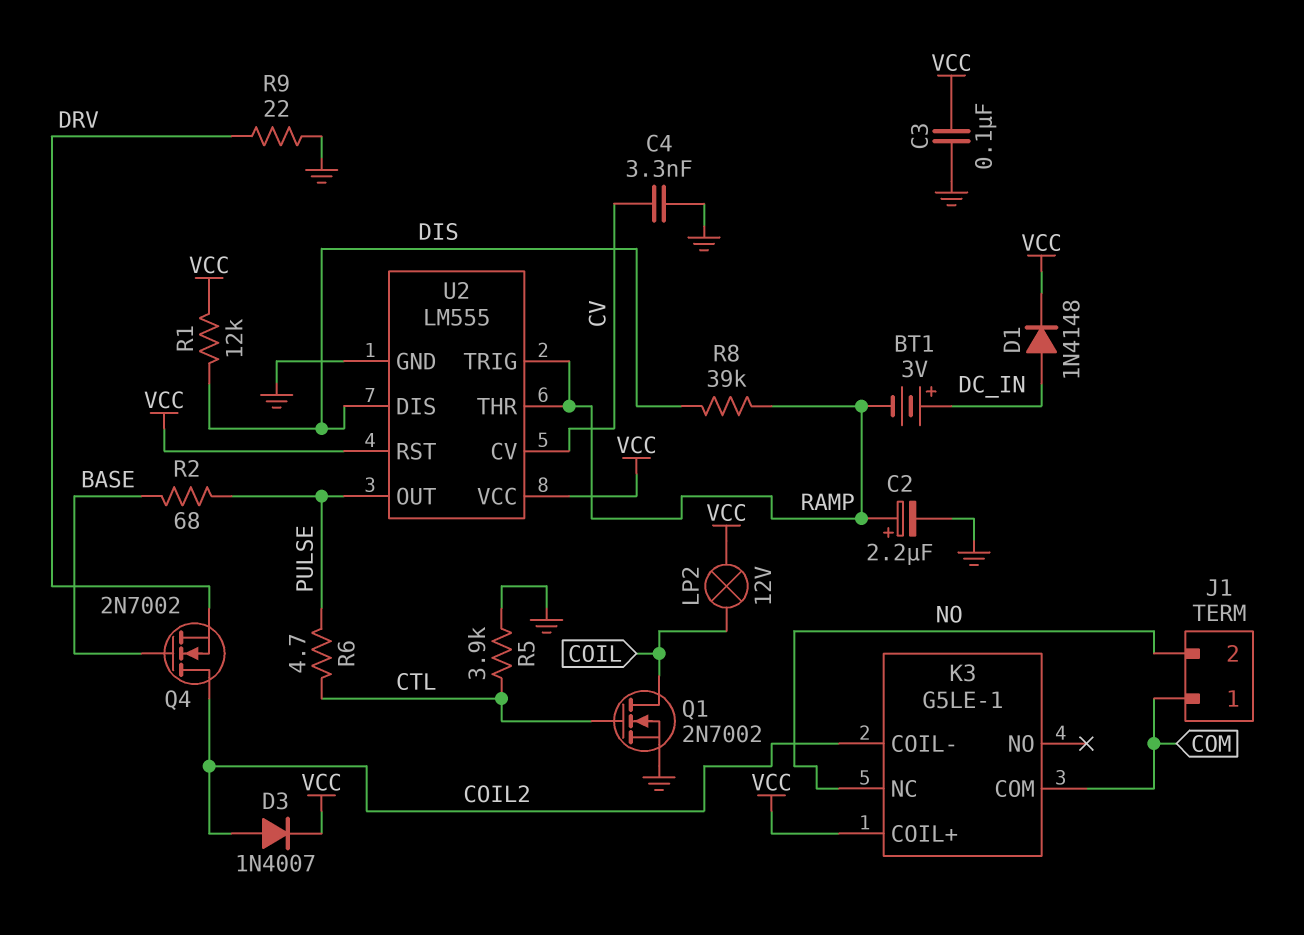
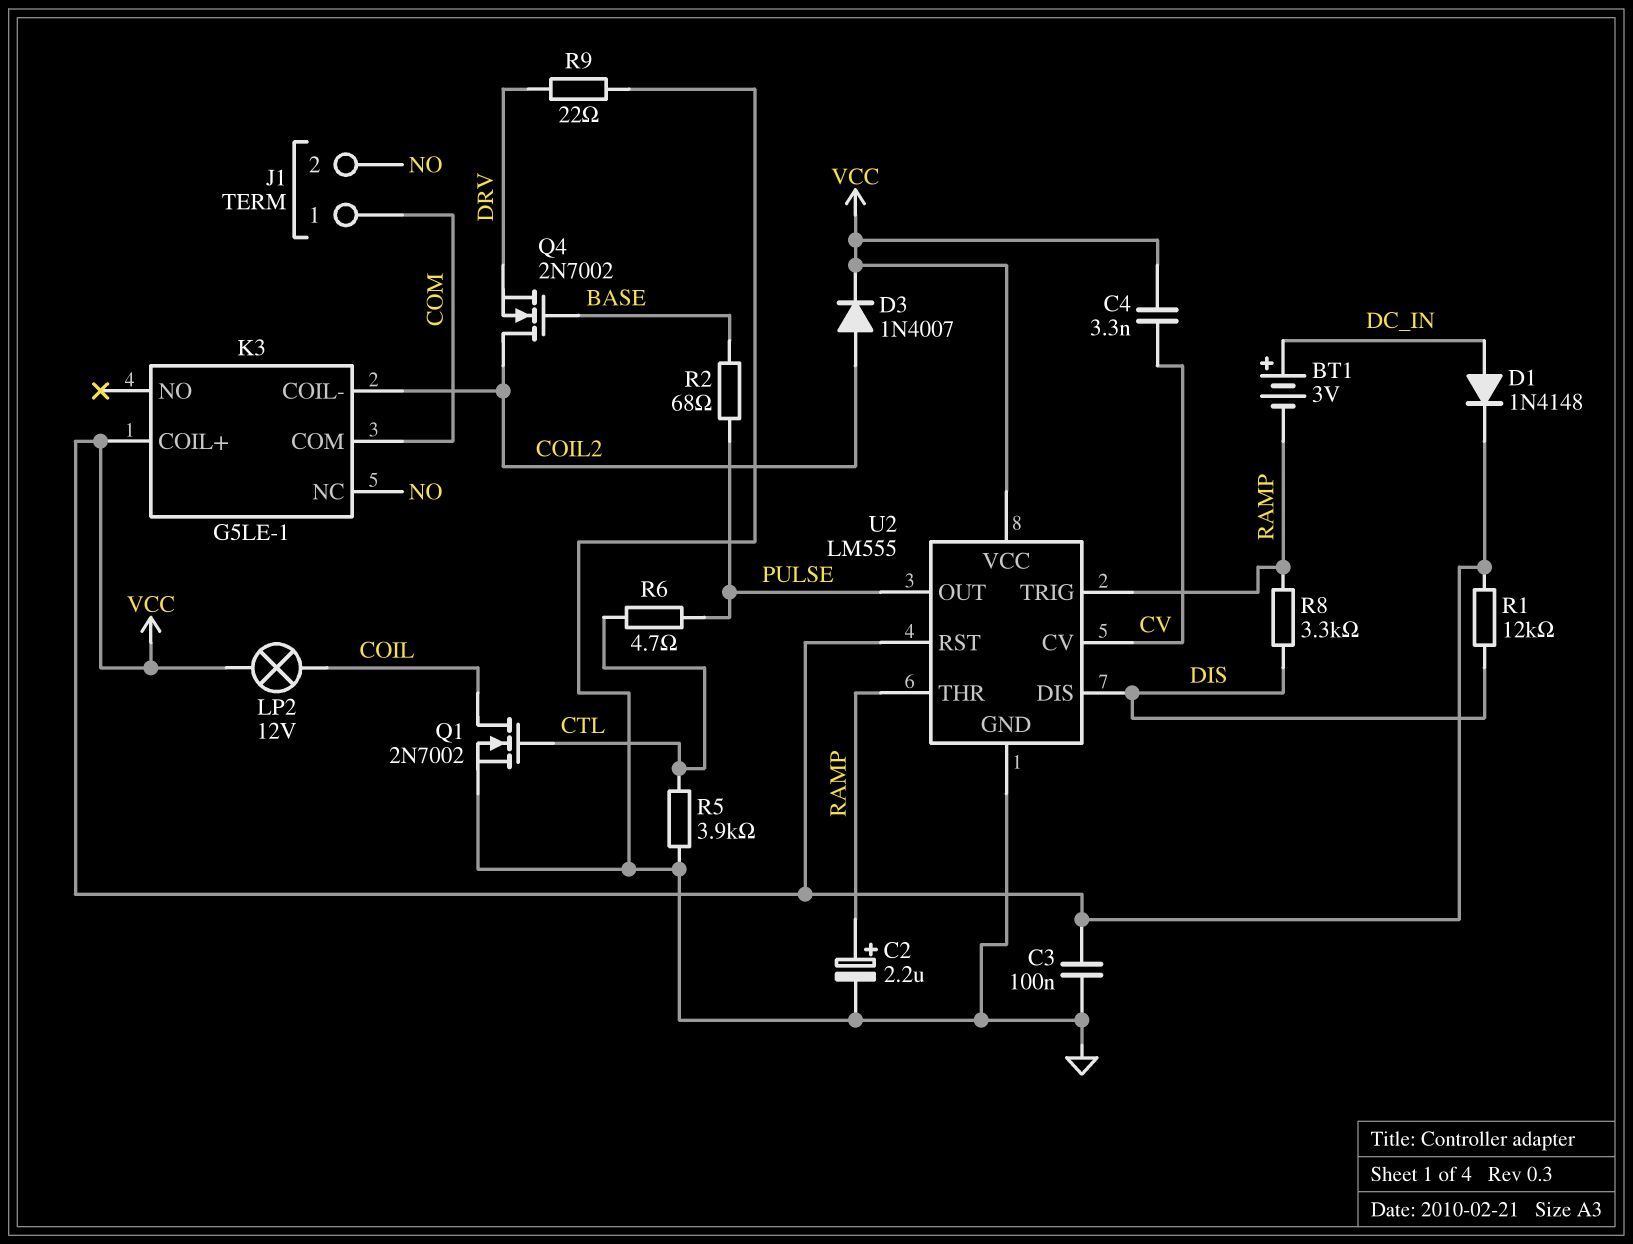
C4: 3.3nF (CV, GND) -> 3.3nF (CV, VCC)
R8: 39k (DIS, RAMP) -> 3.3k (DIS, RAMP)

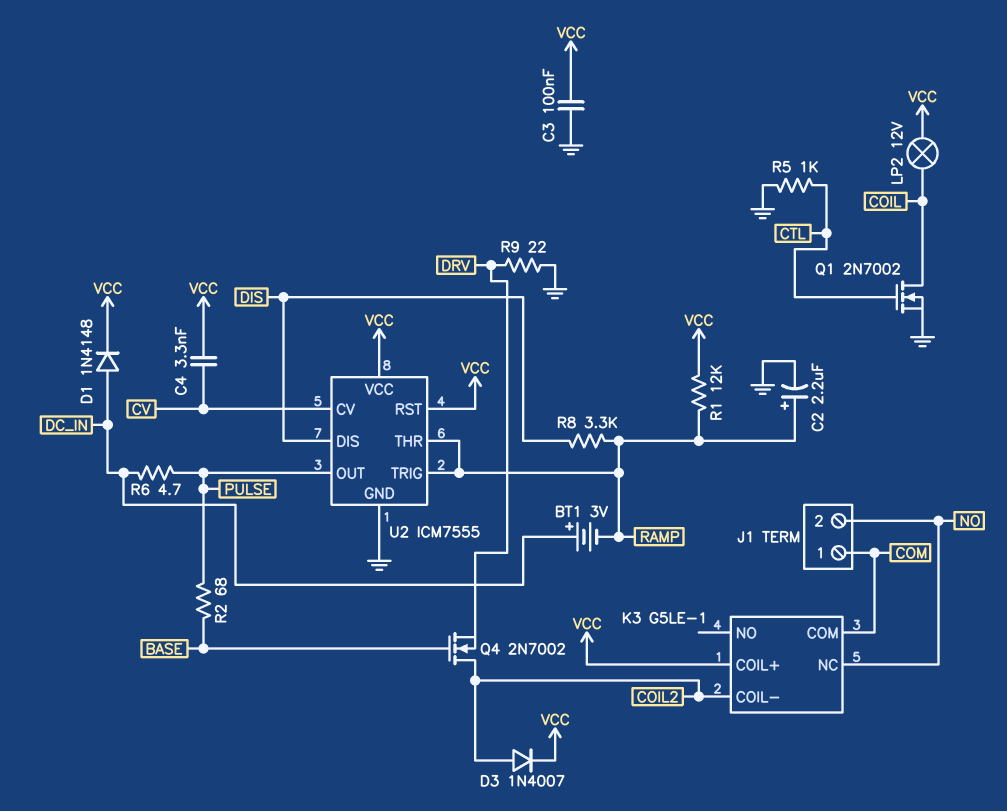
R1: 12k (DIS, VCC) -> 12k (RAMP, VCC)
R5: 3.9k (CTL, GND) -> 1k (CTL, GND)
R6: 4.7 (CTL, PULSE) -> 4.7 (DC_IN, PULSE)
U2: LM555 -> ICM7555

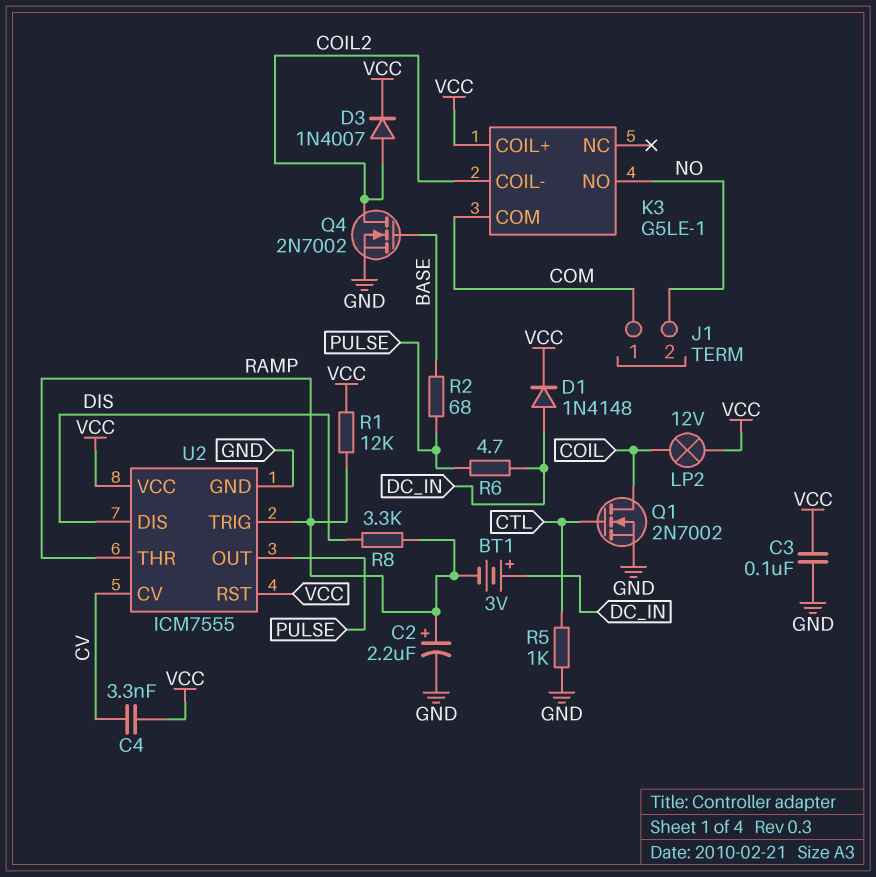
K3 pin NC: NO -> none
K3 pin NO: none -> NO
Q4: NMOS 2N7002 (G BASE, D COIL2, S DRV) -> NMOS 2N7002 (G BASE, D COIL2, S GND)
R9: 22 (DRV, GND) -> none

